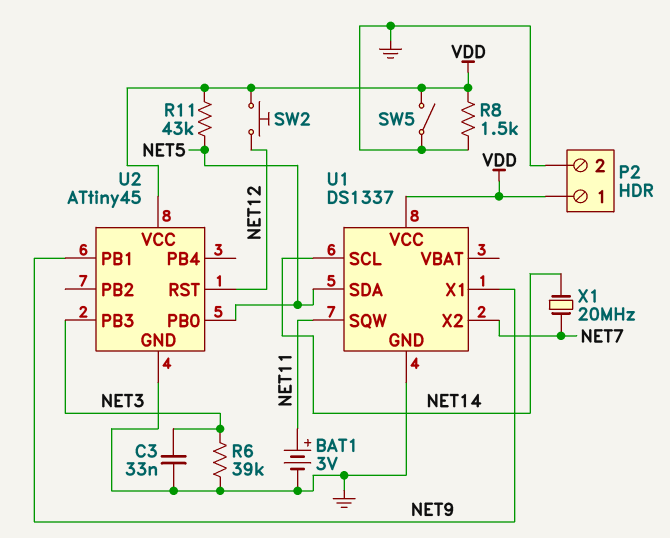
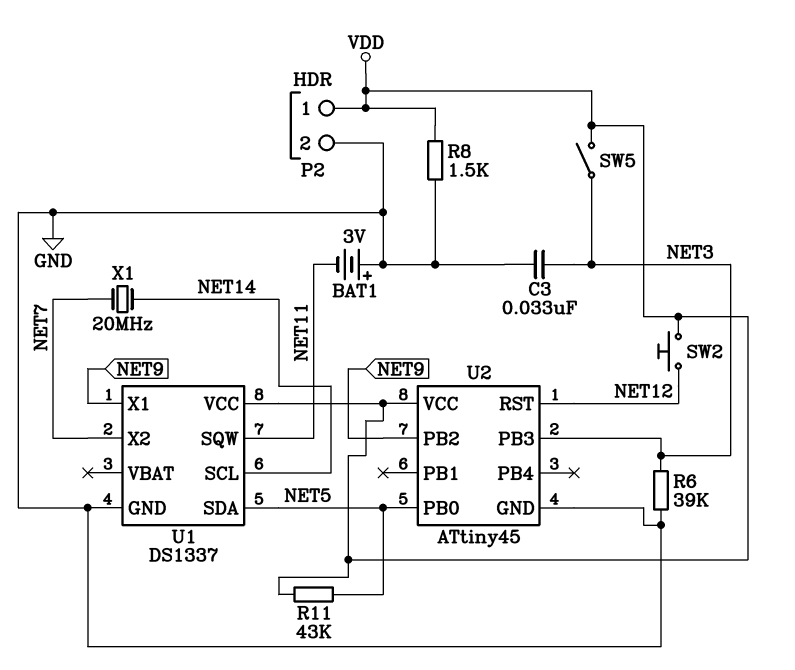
BAT1: 3V (plus NET11, minus GND) -> 3V (plus GND, minus NET11)
SW5: switch (GND, VDD) -> switch (NET3, VDD)
U2 pin PB1: NET9 -> none
U2 pin PB2: none -> NET9

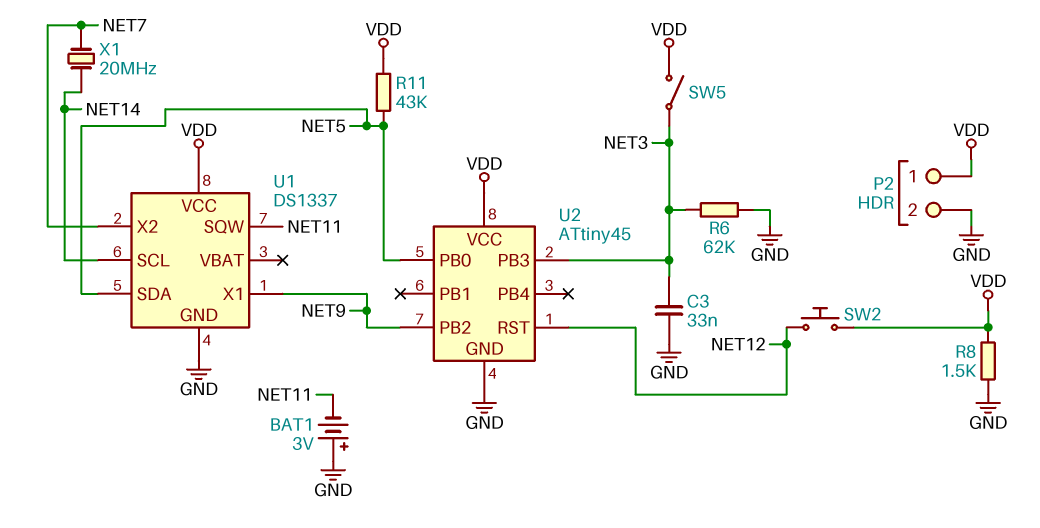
R6: 39k (GND, NET3) -> 62k (GND, NET3)

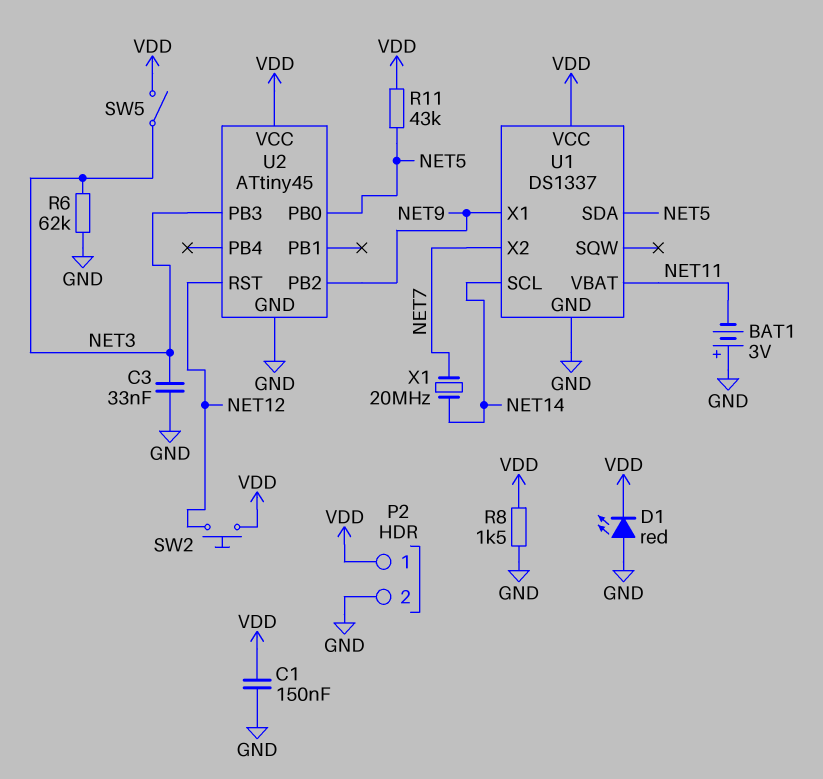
C1: none -> 150nF (GND, VDD)
D1: none -> LED red (A GND, K VDD)
U1 pin SQW: NET11 -> none
U1 pin VBAT: none -> NET11

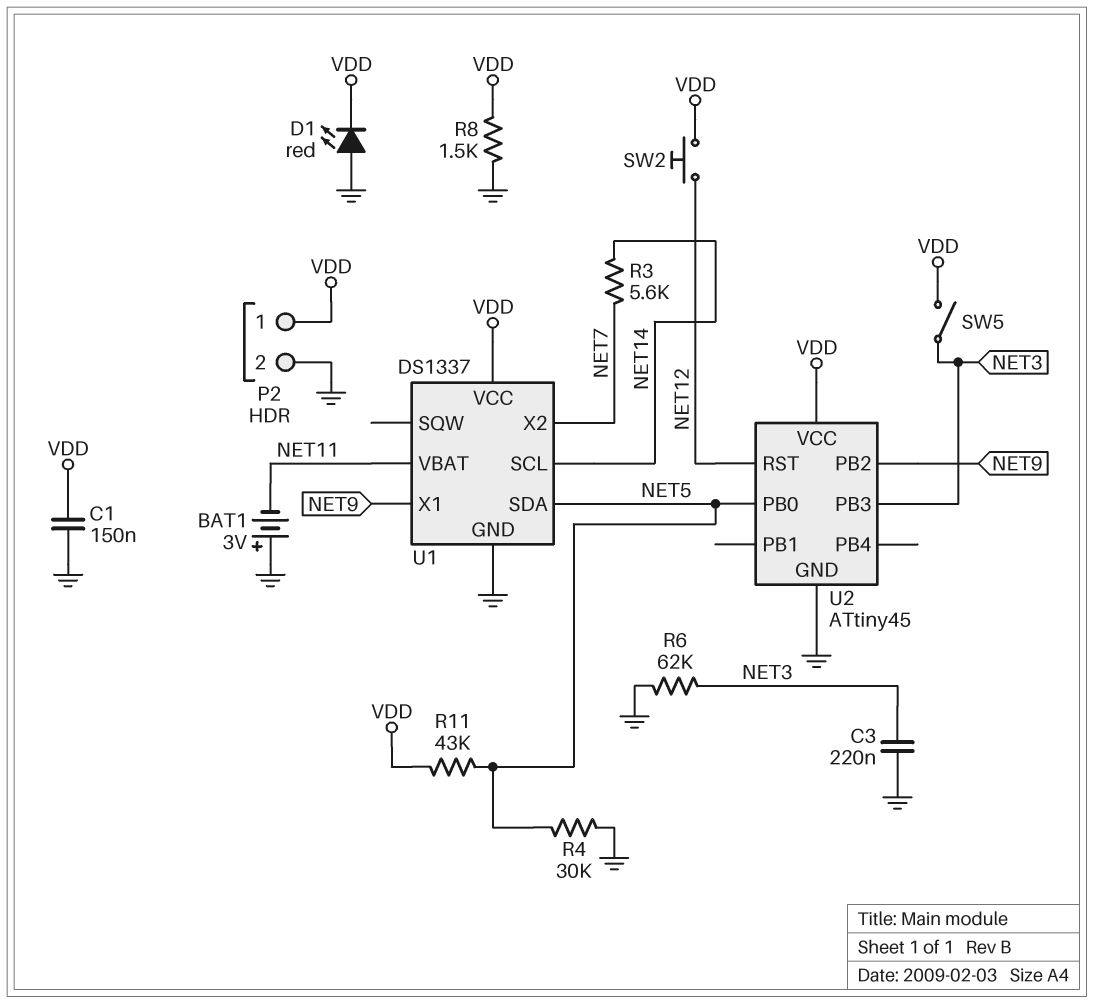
C3: 33nF (GND, NET3) -> 220nF (GND, NET3)
R3: none -> 5.6k (NET7, NET14)
R4: none -> 30k (GND, NET5)
X1: 20MHz (NET7, NET14) -> none

